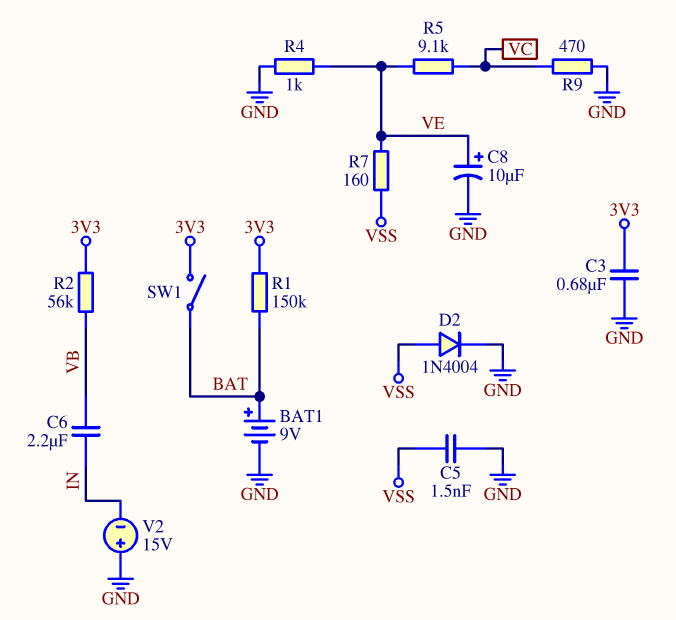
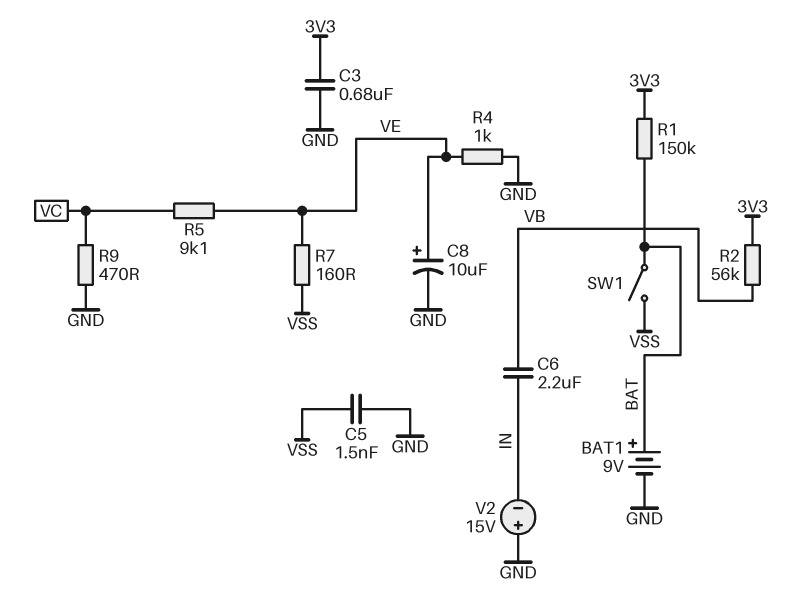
D2: diode 1N4004 (A VSS, K GND) -> none
SW1: switch (3V3, BAT) -> switch (BAT, VSS)

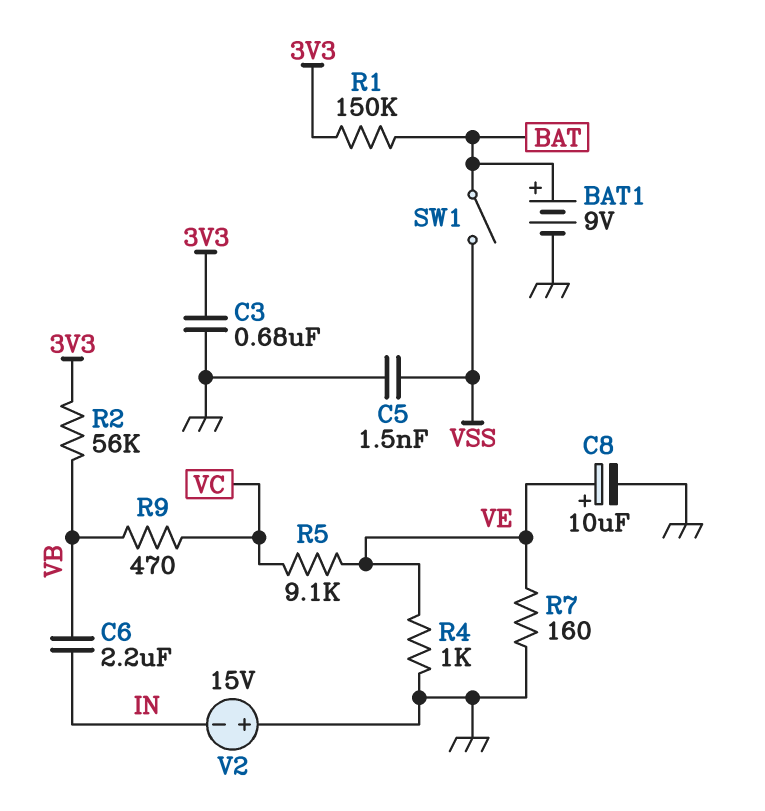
R7: 160 (VE, VSS) -> 160 (GND, VE)
R9: 470 (GND, VC) -> 470 (VB, VC)

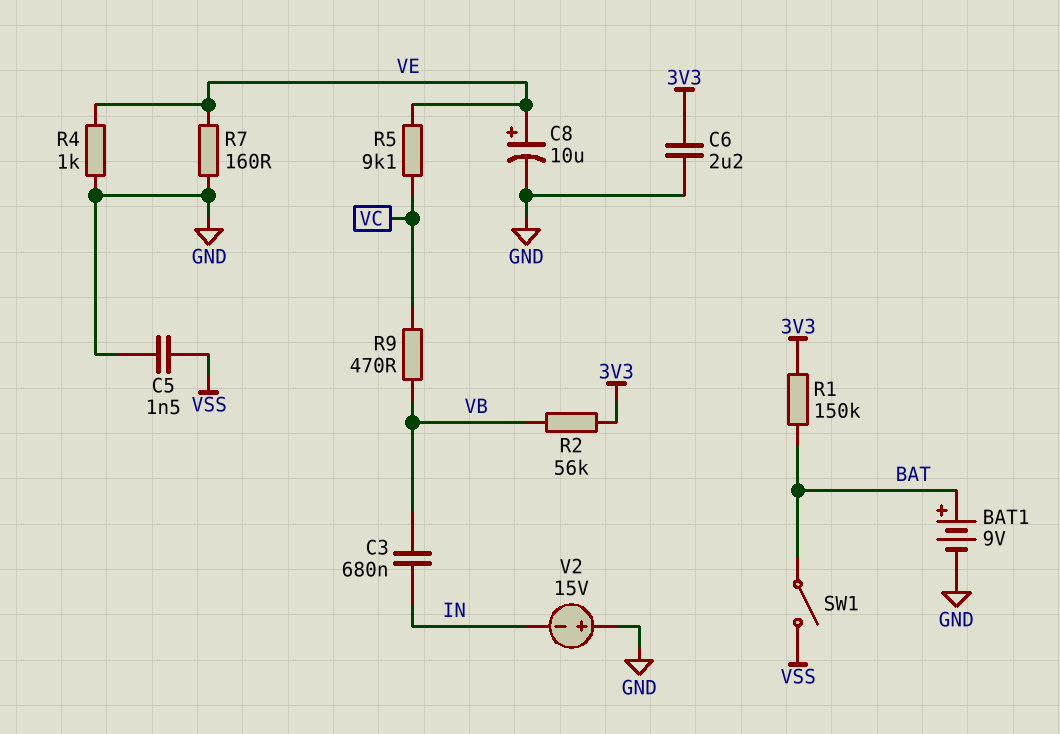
C3: 680nF (3V3, GND) -> 680nF (IN, VB)
C6: 2.2uF (IN, VB) -> 2.2uF (3V3, GND)

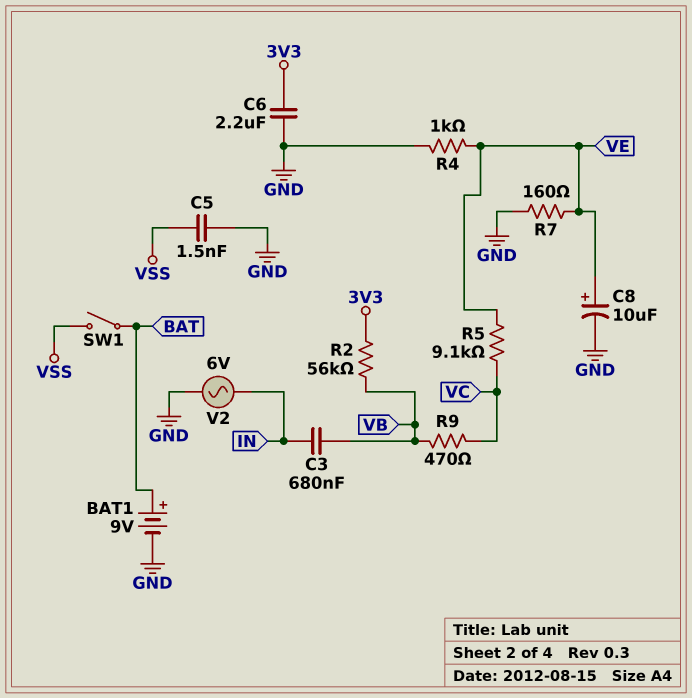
R1: 150k (3V3, BAT) -> none
V2: 15V (plus GND, minus IN) -> AC 6V (GND, IN)

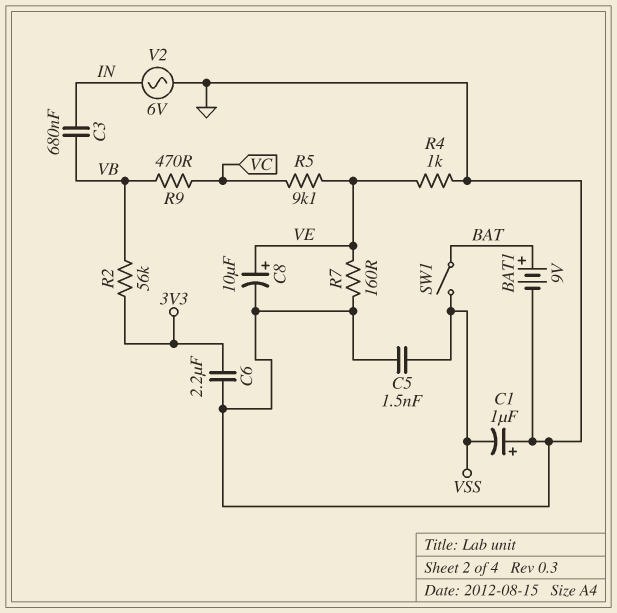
C1: none -> 1uF (plus GND, minus VSS)

